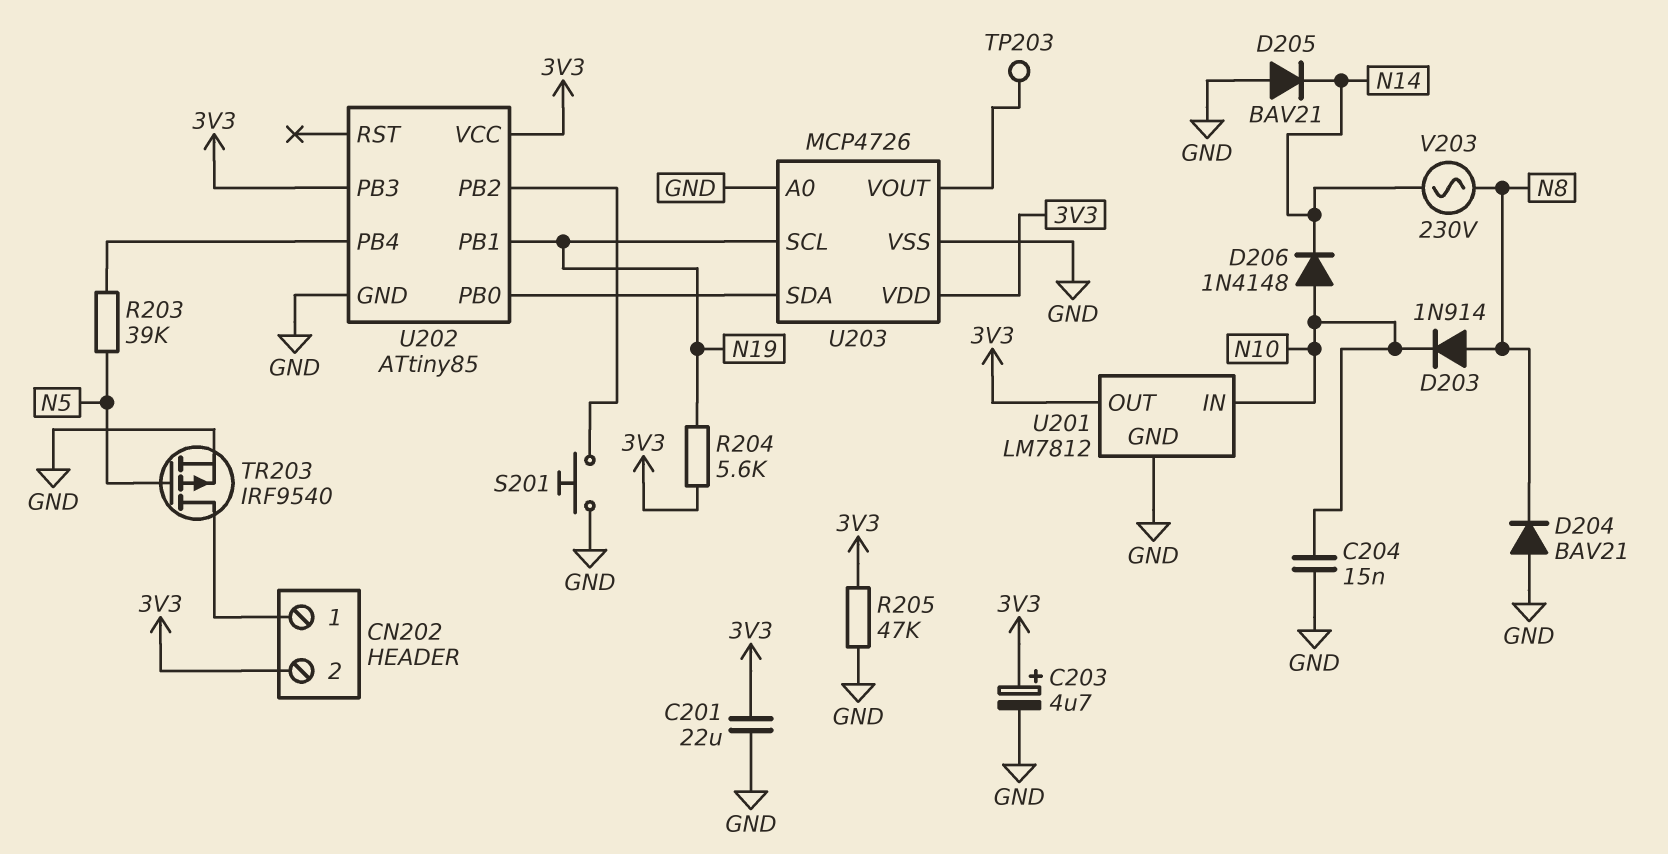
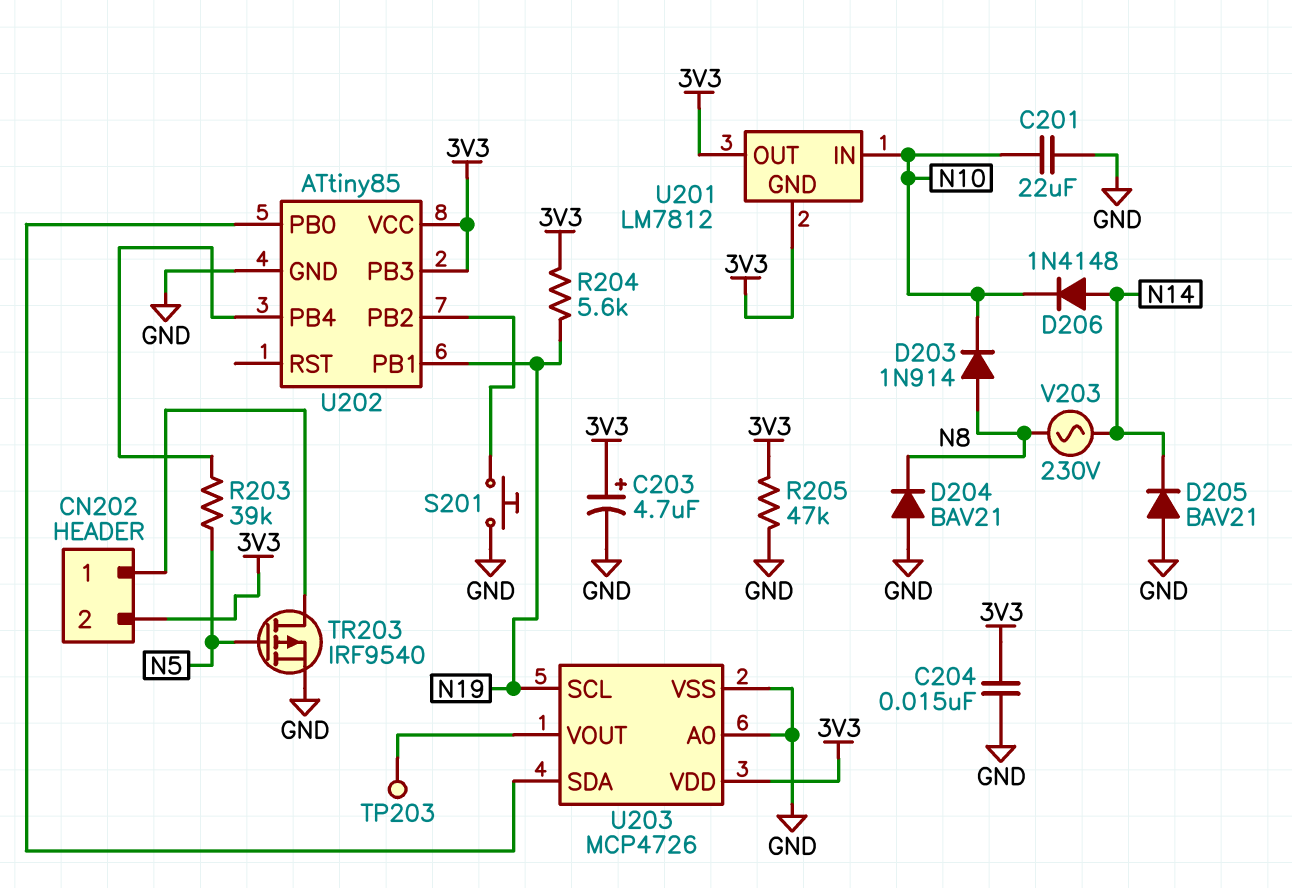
C201: 22uF (3V3, GND) -> 22uF (GND, N10)
C204: 15nF (GND, N10) -> 15nF (3V3, GND)
D206: diode 1N4148 (A N10, K N14) -> diode 1N4148 (A N14, K N10)
U201 pin GND: GND -> 3V3

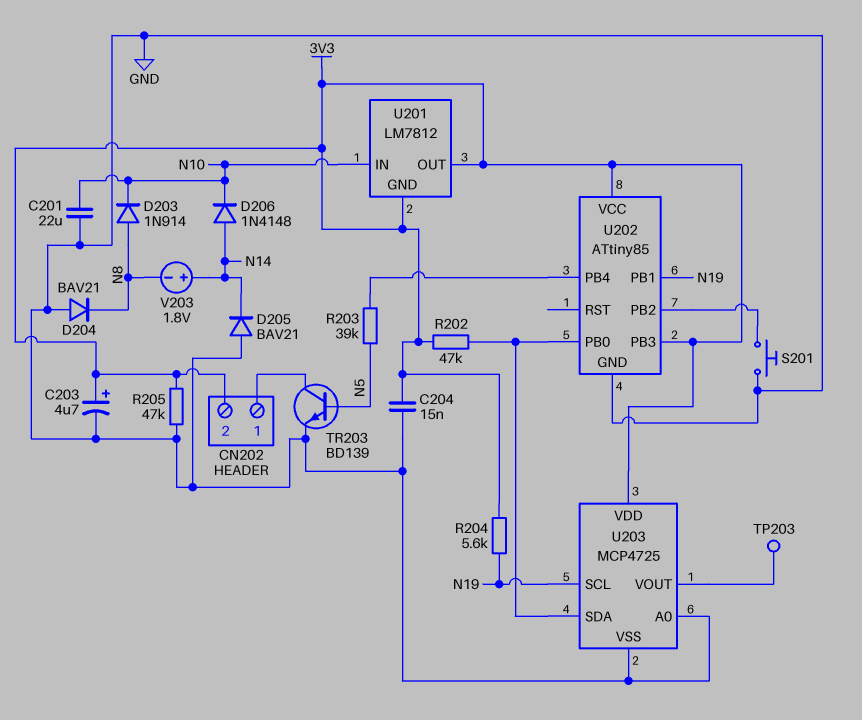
R202: none -> 47k (3V3, U202/PB0)
TR203: PMOS IRF9540 (G N5, D CN202/1, S GND) -> NPN BD139 (B N5, C CN202/1, E GND)
U203: MCP4726 -> MCP4725
V203: AC 230V (N8, N14) -> 1.8V (plus N14, minus N8)

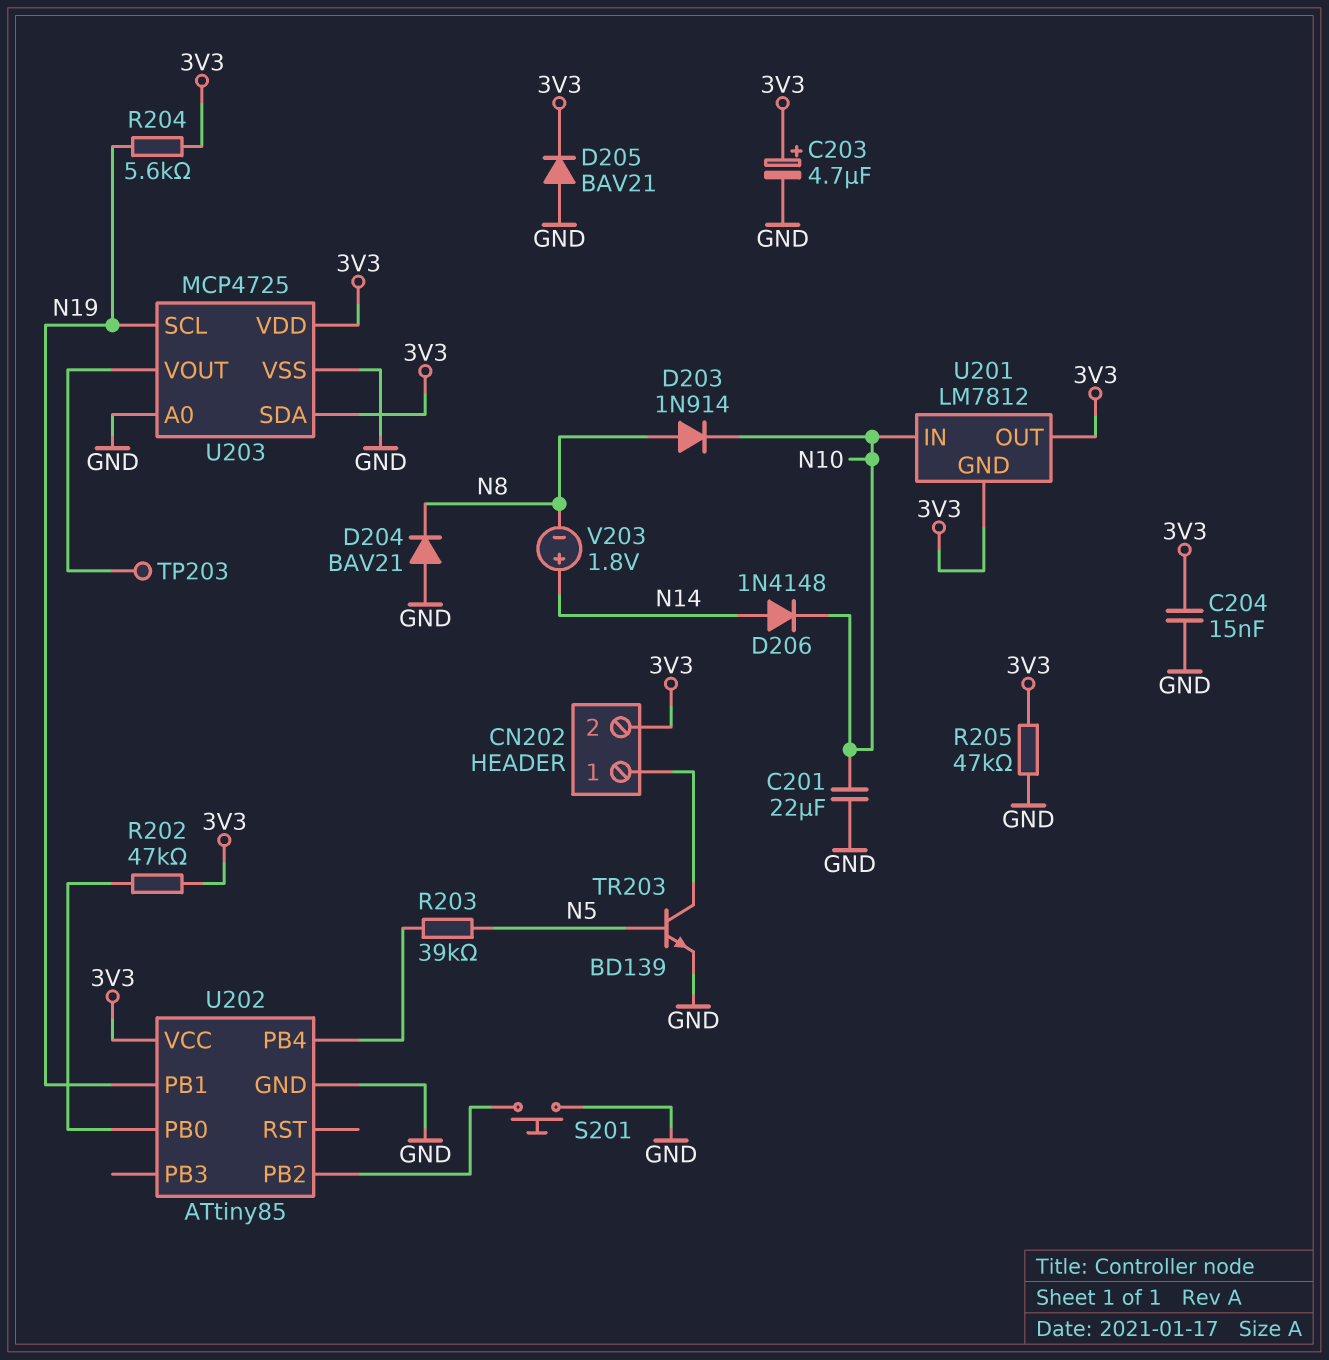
D205: diode BAV21 (A GND, K N14) -> diode BAV21 (A GND, K 3V3)
U202 pin PB3: 3V3 -> none
U203 pin SDA: U202/PB0 -> 3V3

